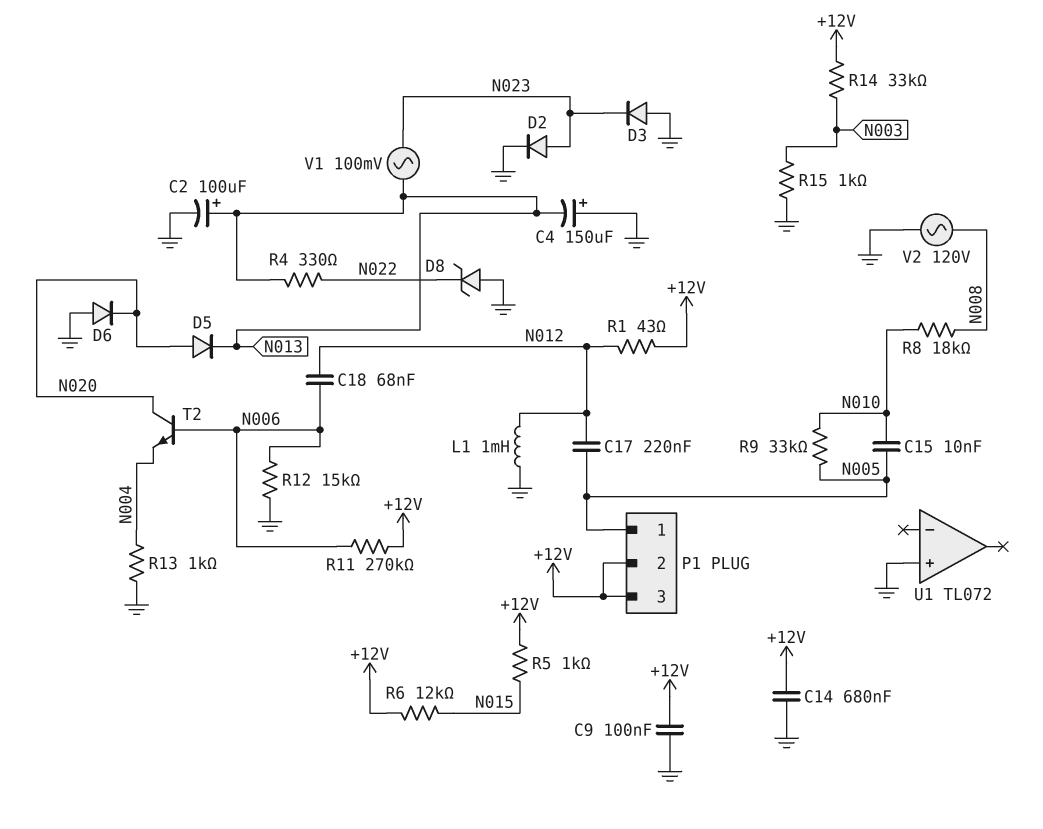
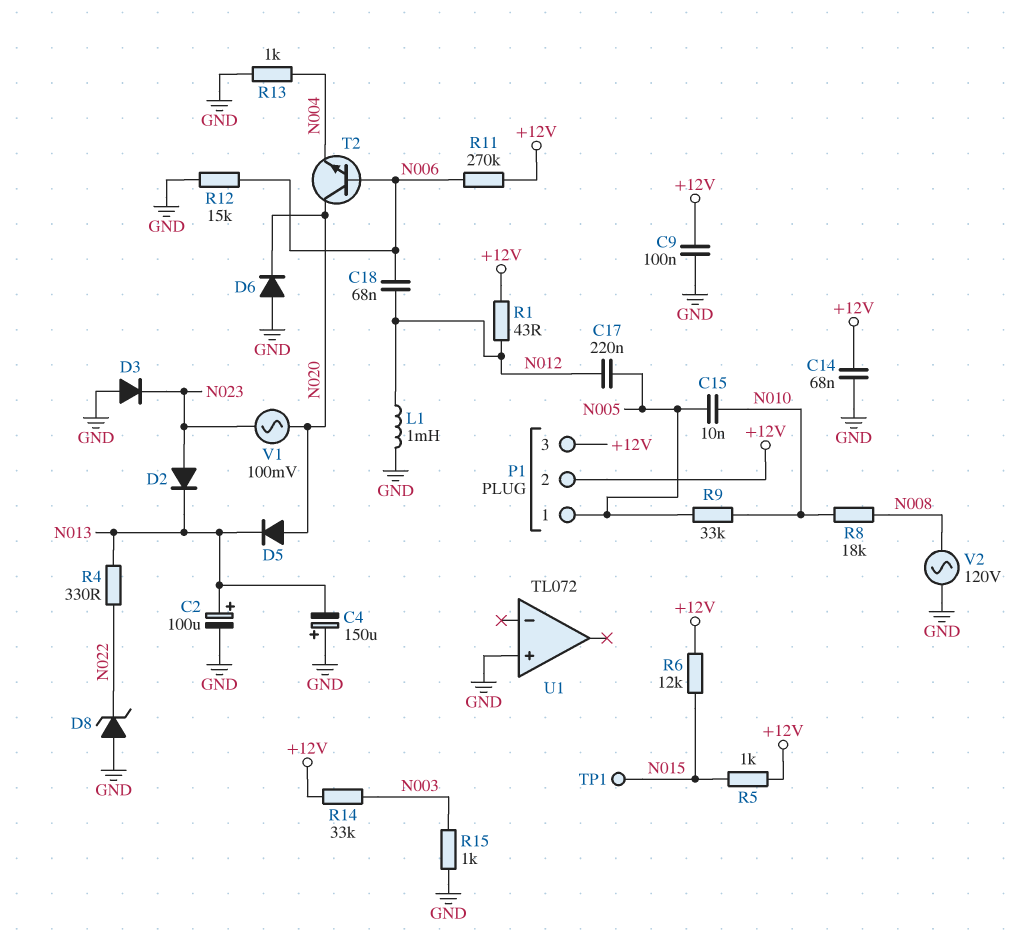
C14: 680nF (+12V, GND) -> 68nF (+12V, GND)
D2: diode (A N023, K GND) -> diode (A N023, K N013)
TP1: none -> test point (N015)
V1: AC 100mV (N013, N023) -> AC 100mV (N020, N023)

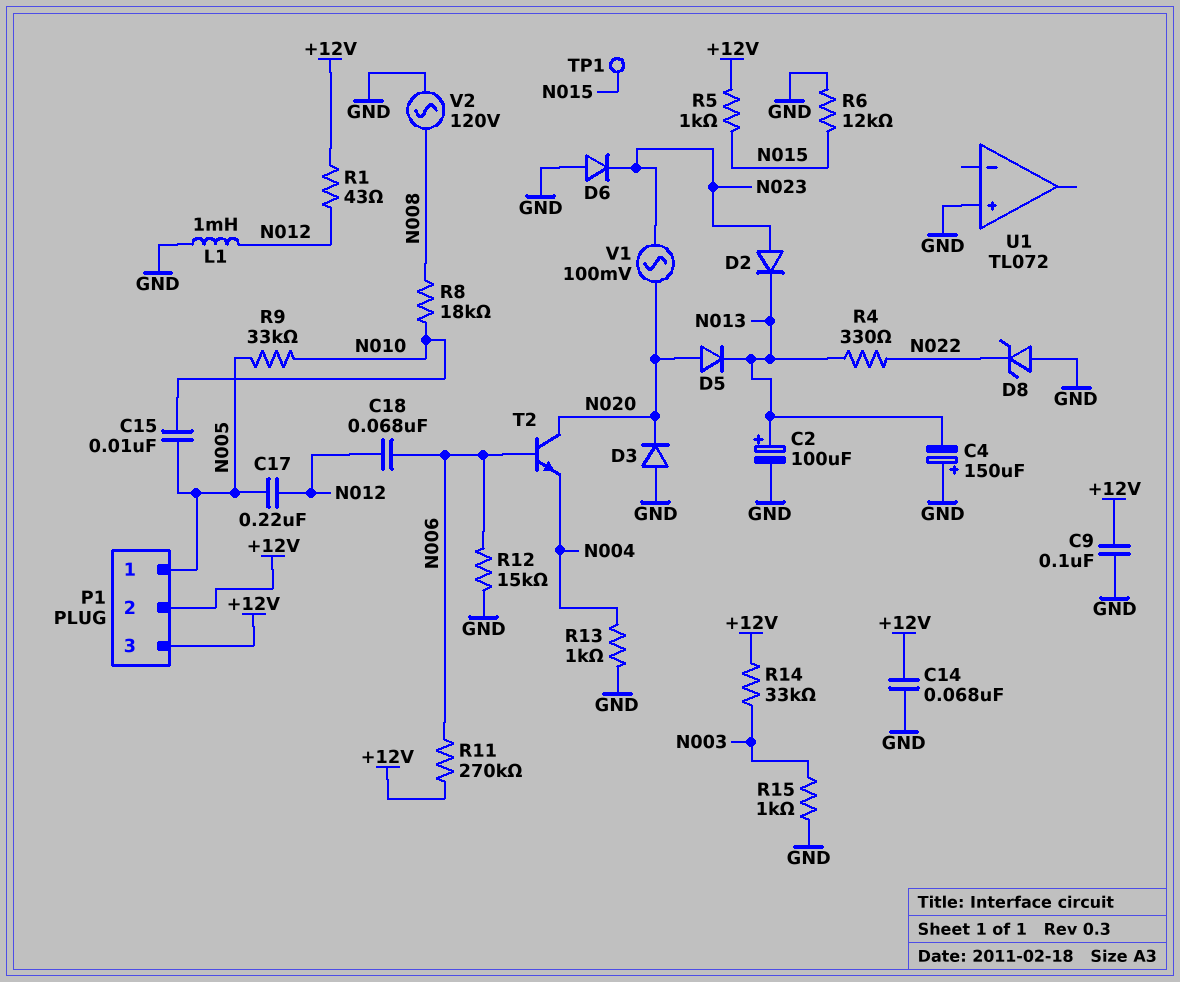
D3: diode (A GND, K N023) -> diode (A GND, K N020)
D6: diode (A GND, K N020) -> diode (A GND, K N023)
R6: 12k (+12V, N015) -> 12k (GND, N015)

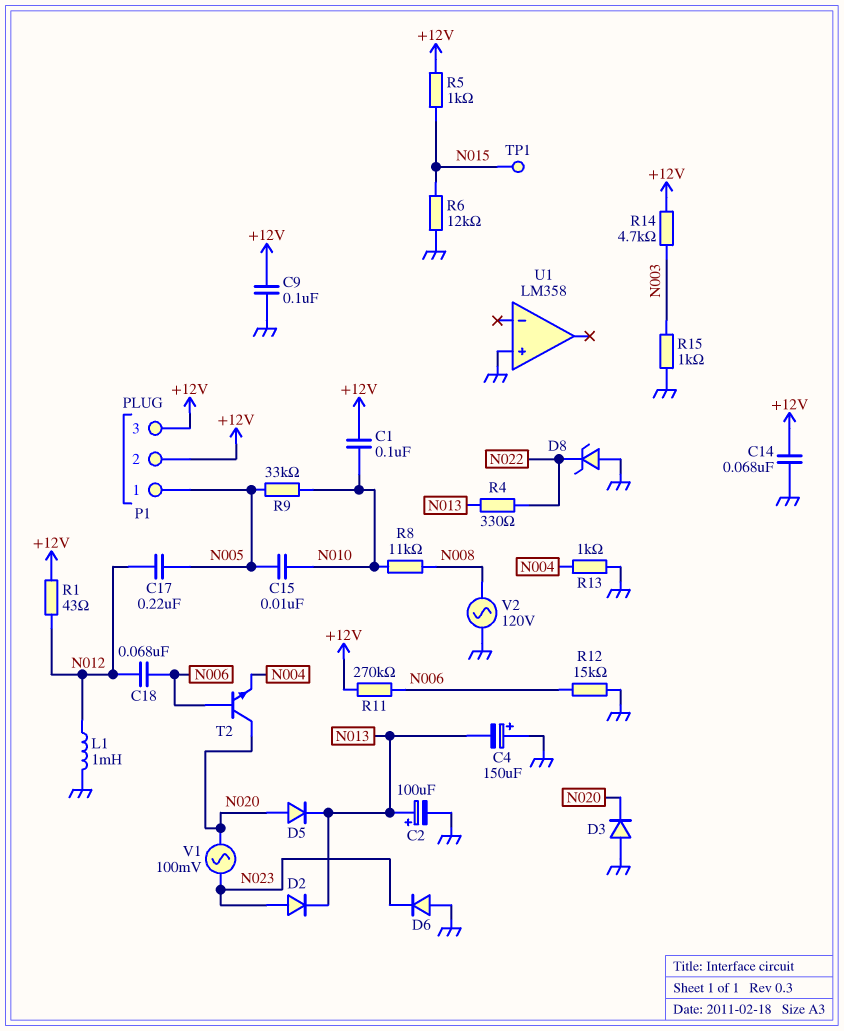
C1: none -> 100nF (+12V, N010)
R8: 18k (N008, N010) -> 11k (N008, N010)
R14: 33k (+12V, N003) -> 4.7k (+12V, N003)
U1: TL072 -> LM358

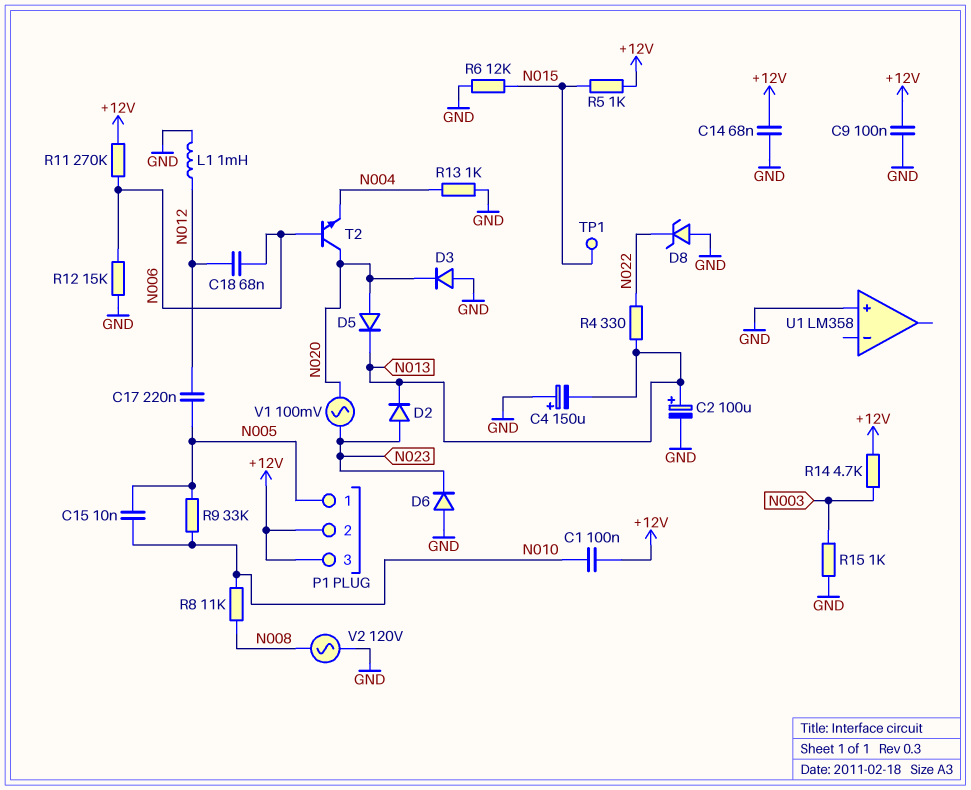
R1: 43 (+12V, N012) -> none

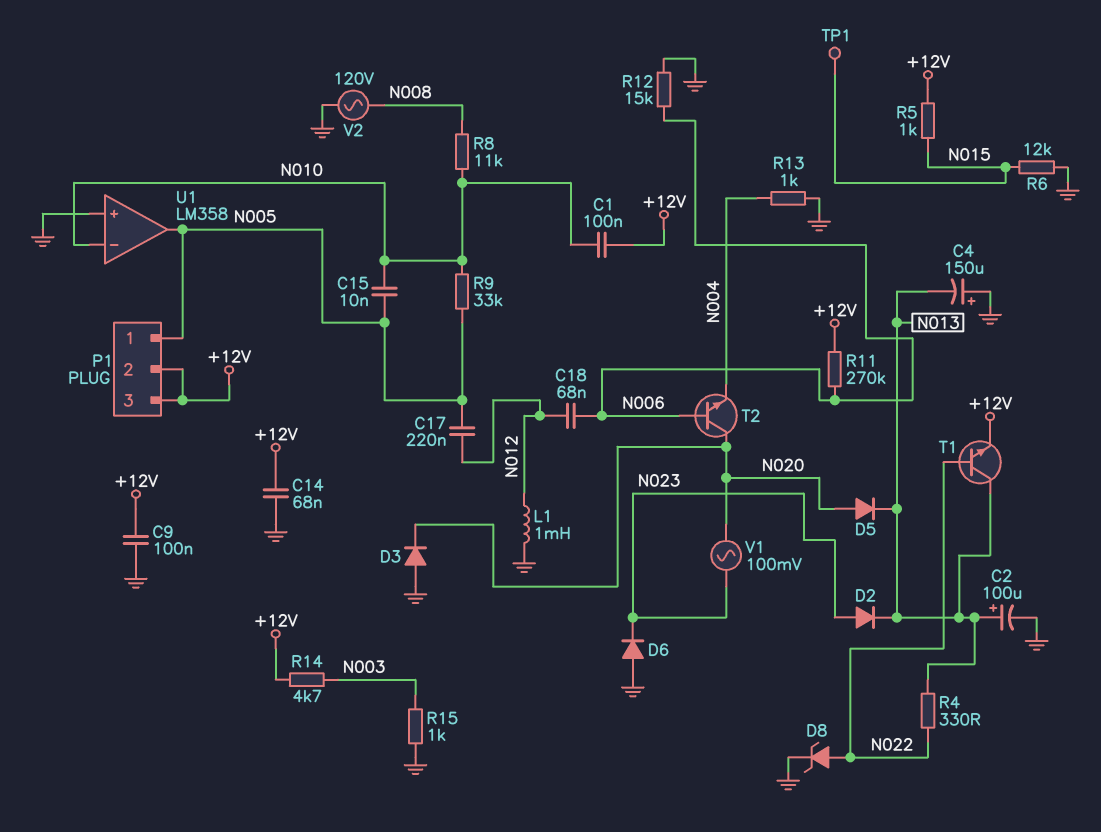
D8: zener (A GND, K N022) -> zener (A N022, K GND)
T1: none -> NPN (B N022, C N013, E +12V)
U1 pin in-: none -> N010
U1 pin out: none -> N005

